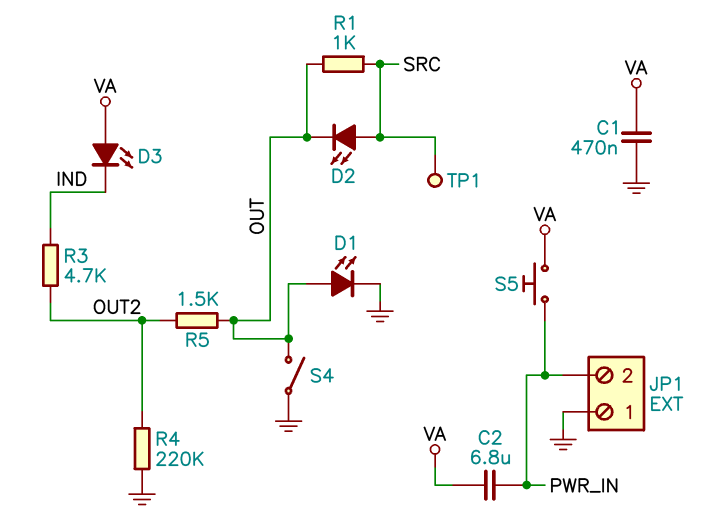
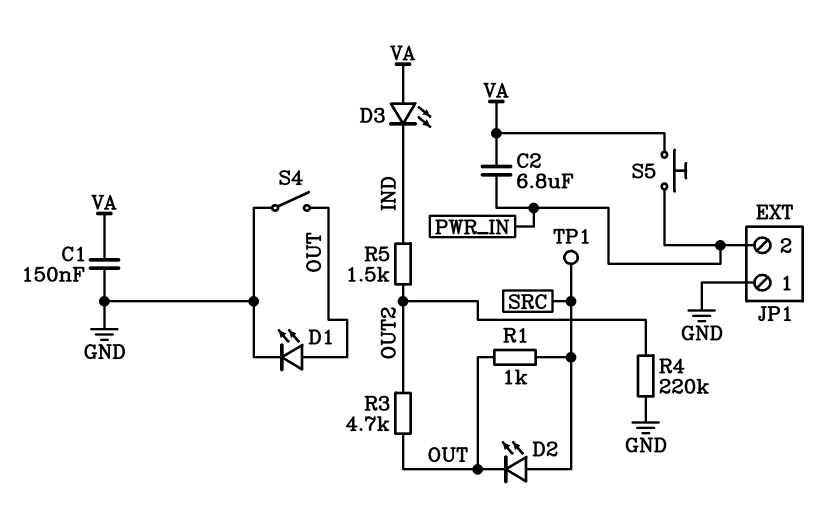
C1: 470nF (GND, VA) -> 150nF (GND, VA)
R3: 4.7k (IND, OUT2) -> 4.7k (OUT, OUT2)
R5: 1.5k (OUT, OUT2) -> 1.5k (IND, OUT2)

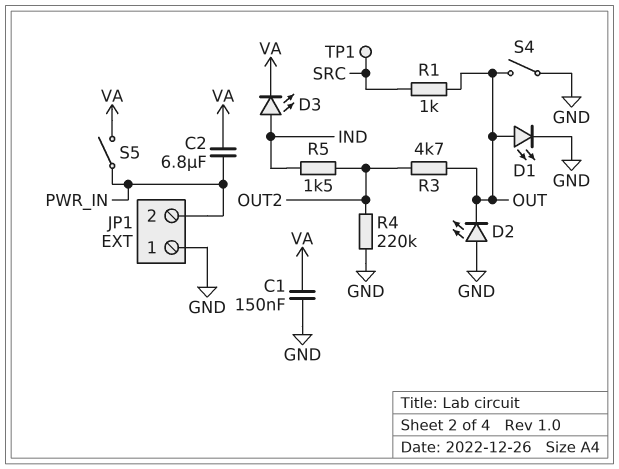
D2: LED (A SRC, K OUT) -> LED (A GND, K OUT)
D3: LED (A VA, K IND) -> LED (A IND, K VA)
S5: button (PWR_IN, VA) -> switch (PWR_IN, VA)

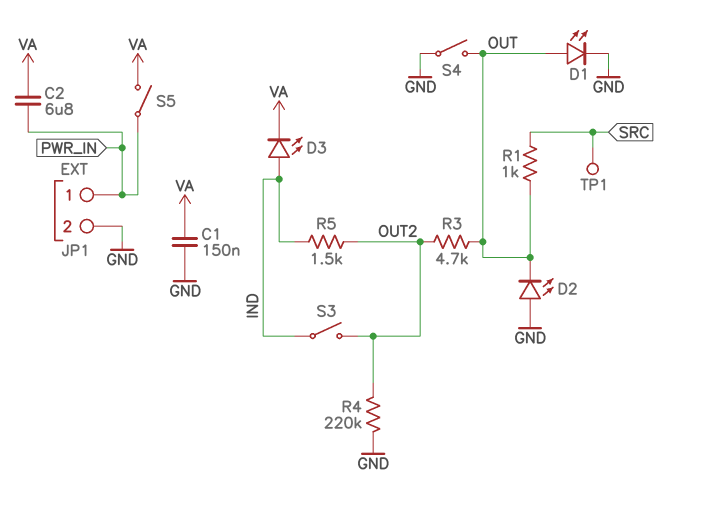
JP1 pin 1: GND -> PWR_IN
JP1 pin 2: PWR_IN -> GND
S3: none -> switch (IND, OUT2)

